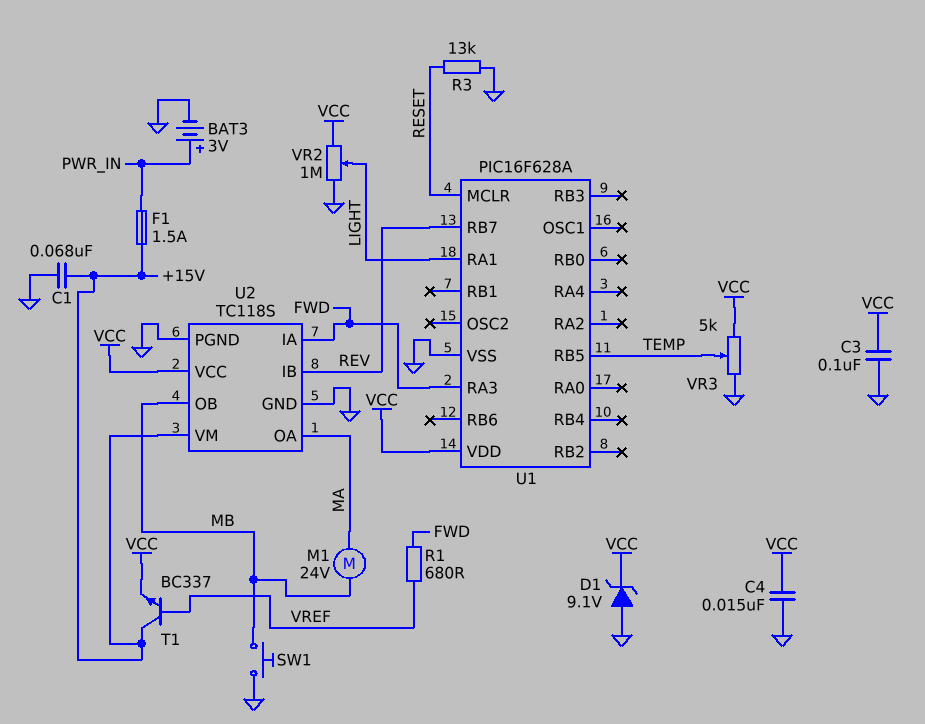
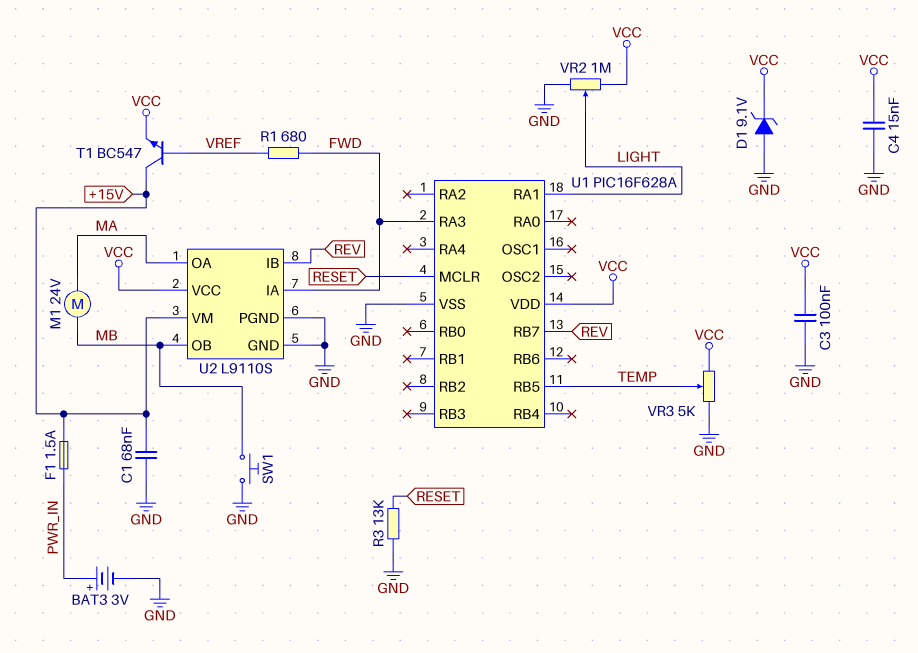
T1: NPN BC337 (B VREF, C +15V, E VCC) -> NPN BC547 (B VREF, C +15V, E VCC)
U2: TC118S -> L9110S

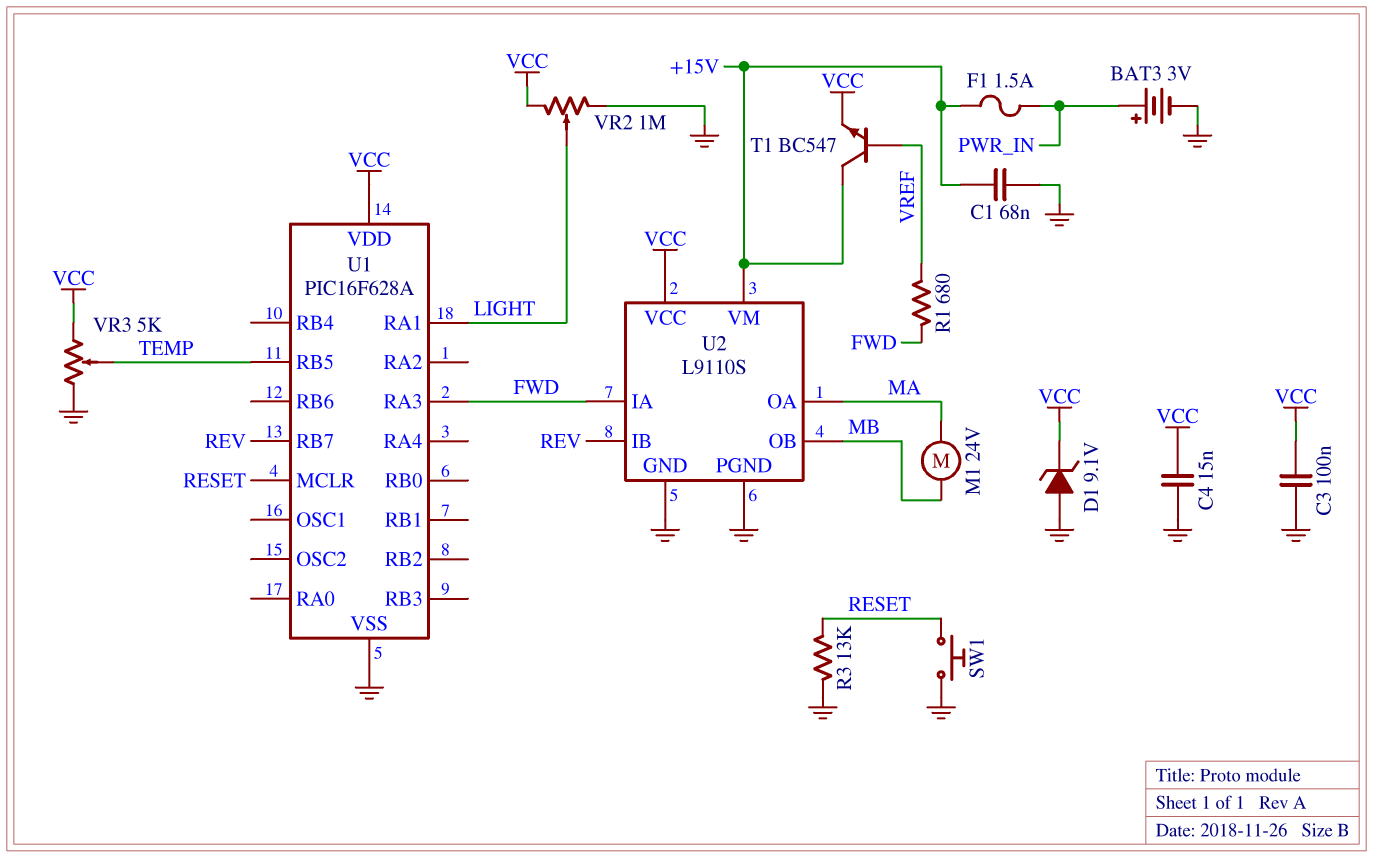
SW1: button (GND, MB) -> button (GND, RESET)

